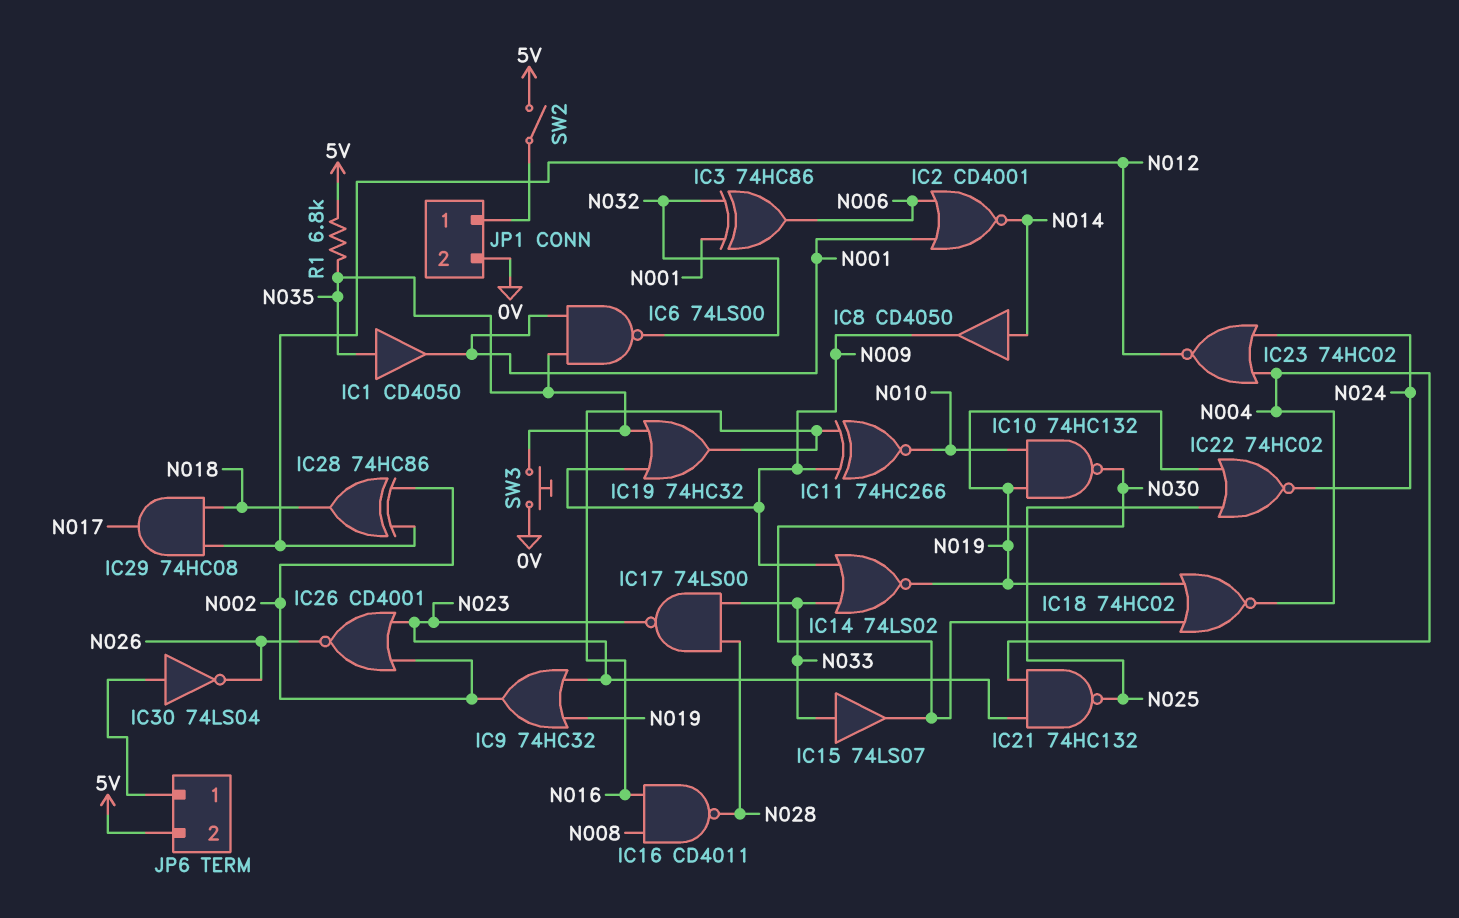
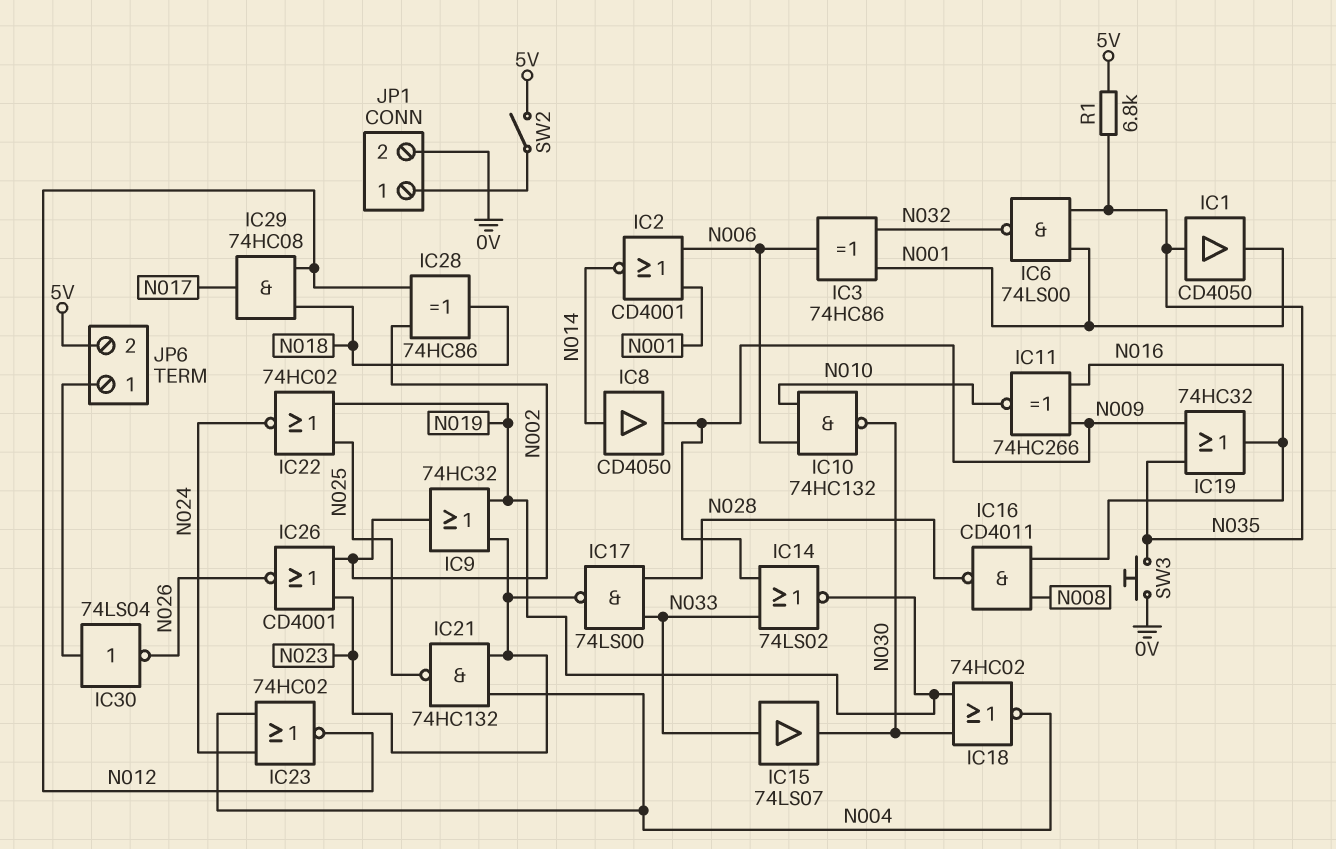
IC10: NAND 74HC132 (in N010, in N019, out N030) -> NAND 74HC132 (in N006, in N010, out N030)

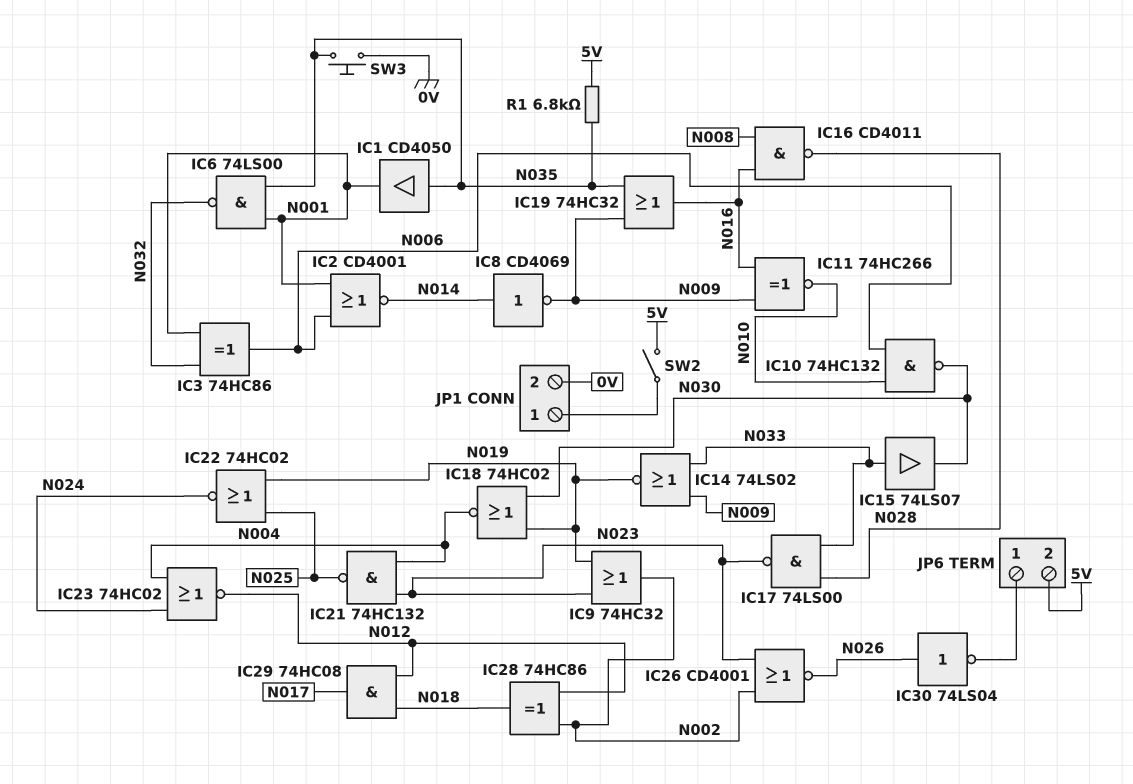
IC8: buffer CD4050 (in N014, out N009) -> NOT CD4069 (in N014, out N009)
IC30: NOT 74LS04 (in JP6/1, out N026) -> NOT 74LS04 (in N026, out JP6/1)

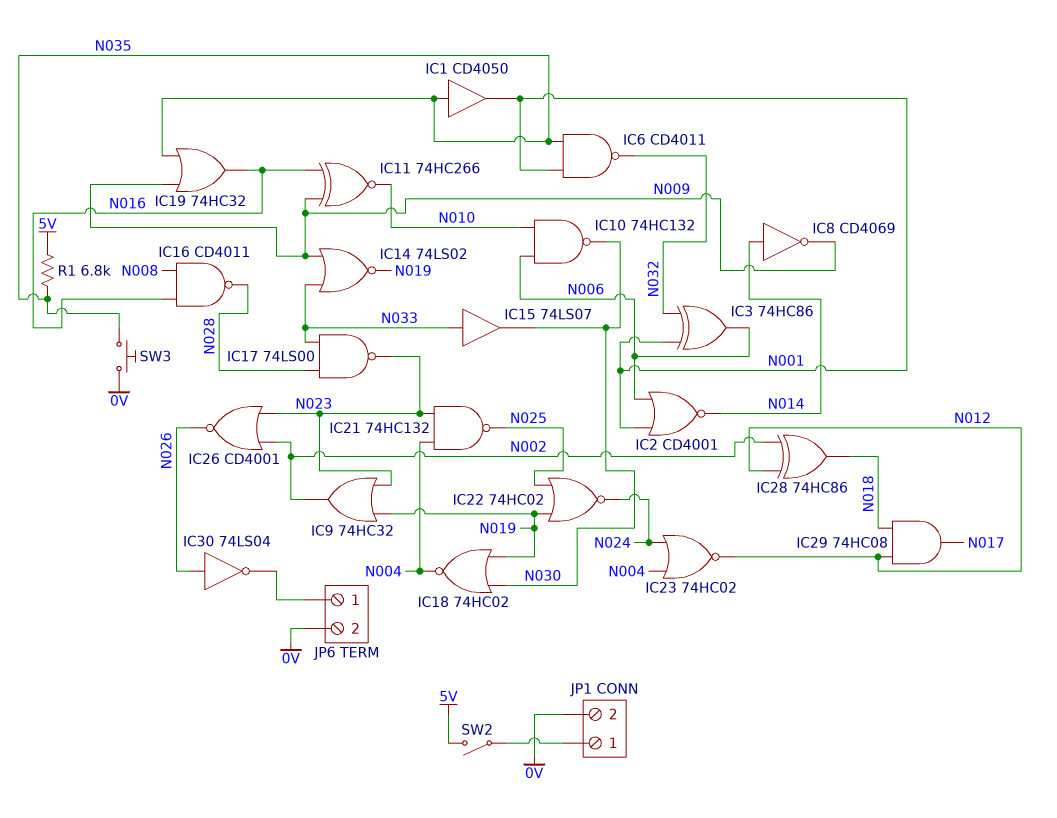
IC6: NAND 74LS00 (in N001, in N035, out N032) -> NAND CD4011 (in N001, in N035, out N032)
JP6 pin 2: 5V -> 0V

